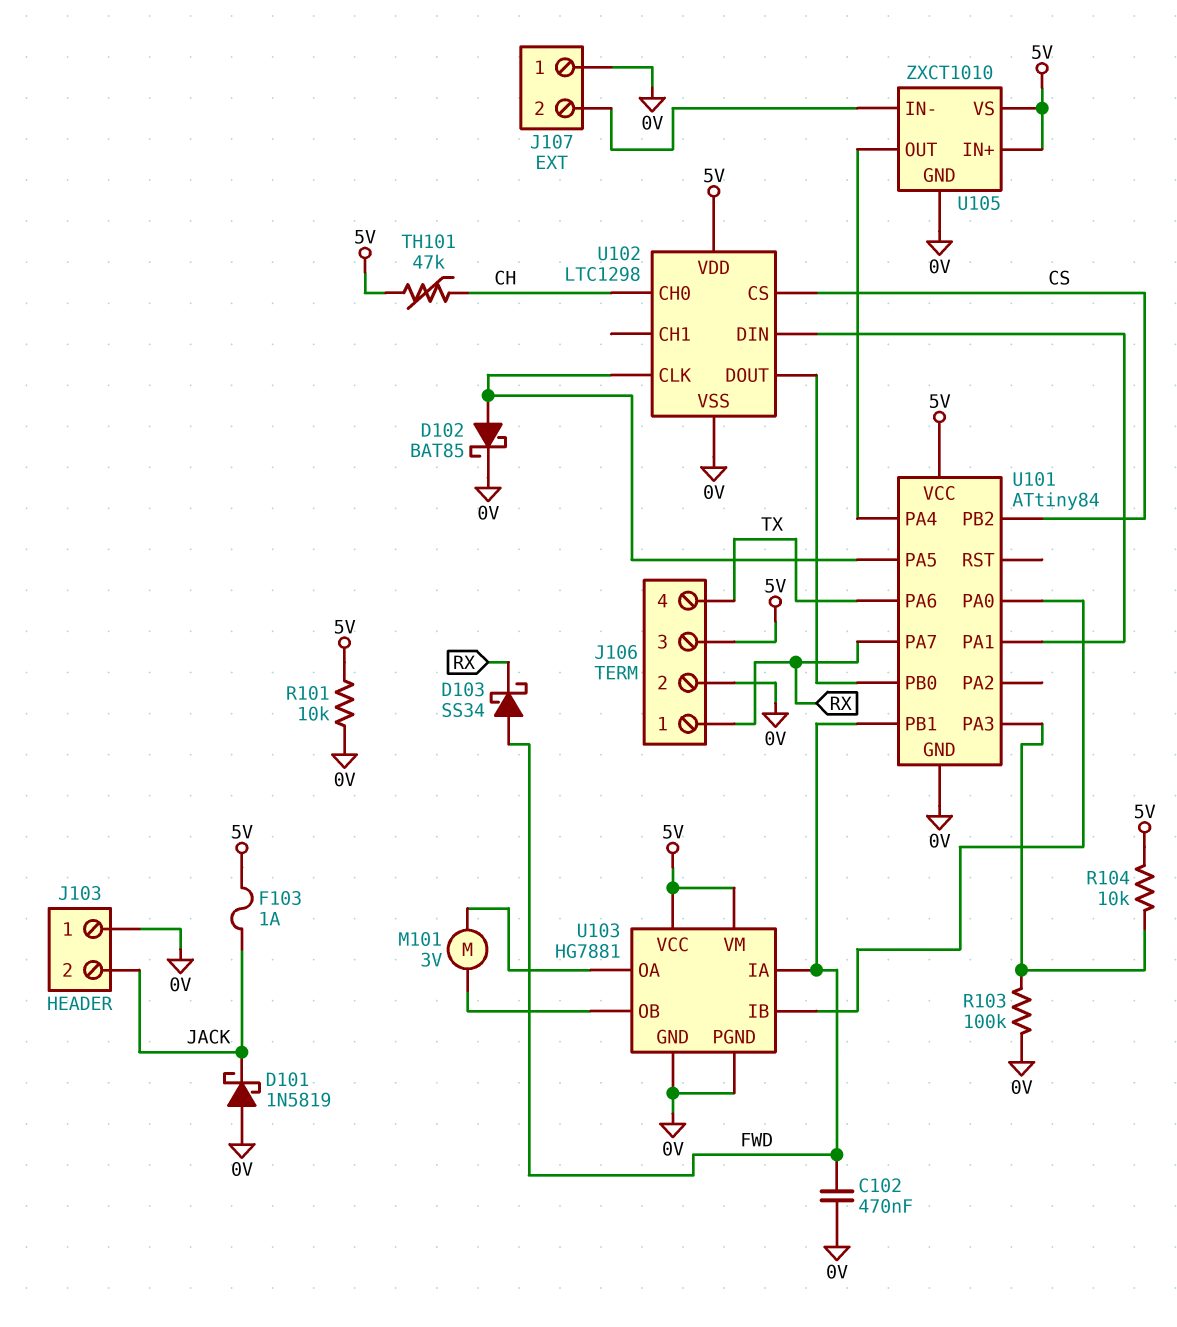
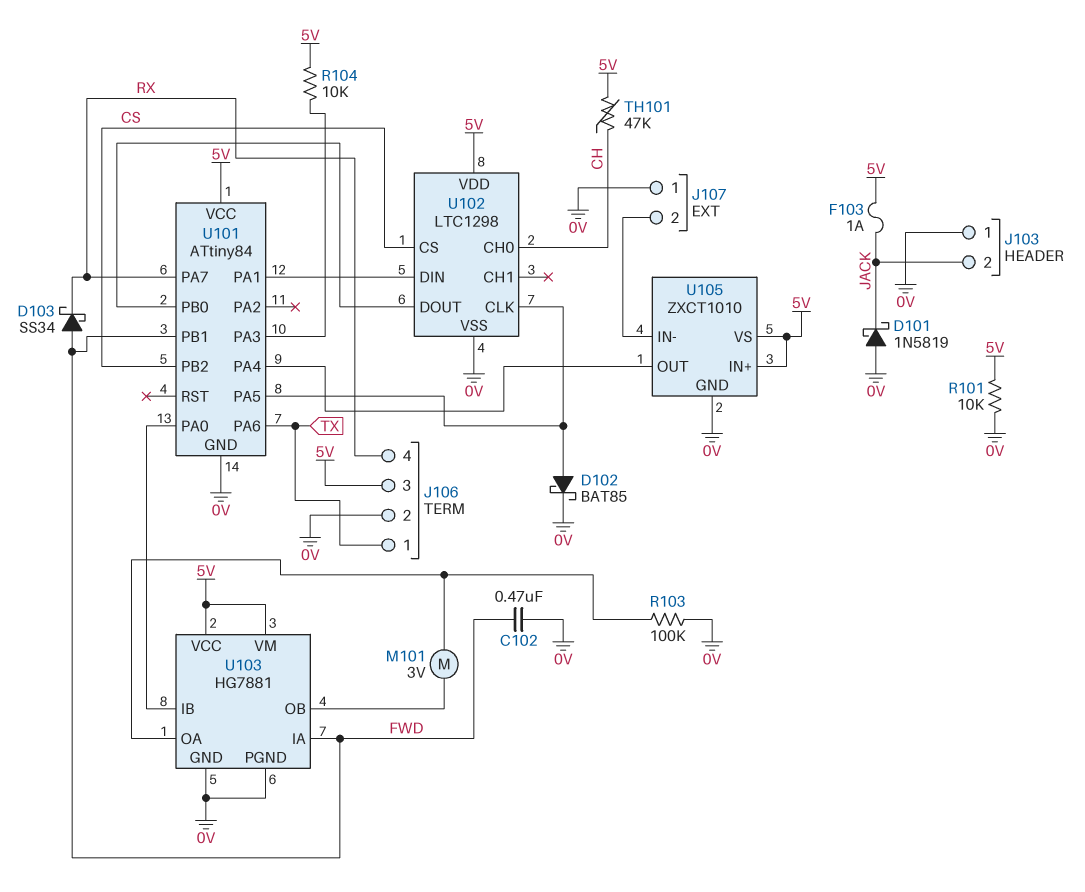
J106 pin 1: RX -> TX
J106 pin 4: TX -> RX
R103: 100k (0V, U101/PA3) -> 100k (0V, U103/OA)

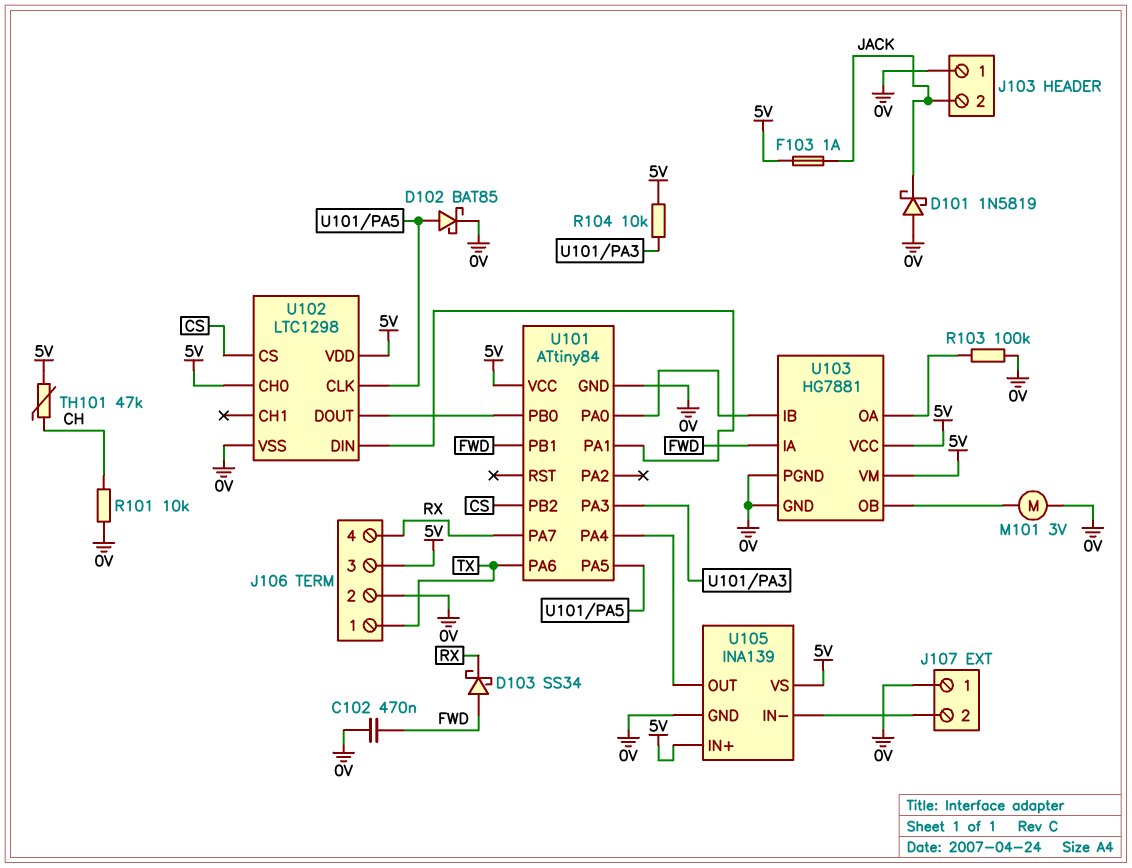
M101: motor 3V (U103/OA, U103/OB) -> motor 3V (0V, U103/OB)
R101: 10k (0V, 5V) -> 10k (0V, CH)
U102 pin CH0: CH -> 5V
U105: ZXCT1010 -> INA139

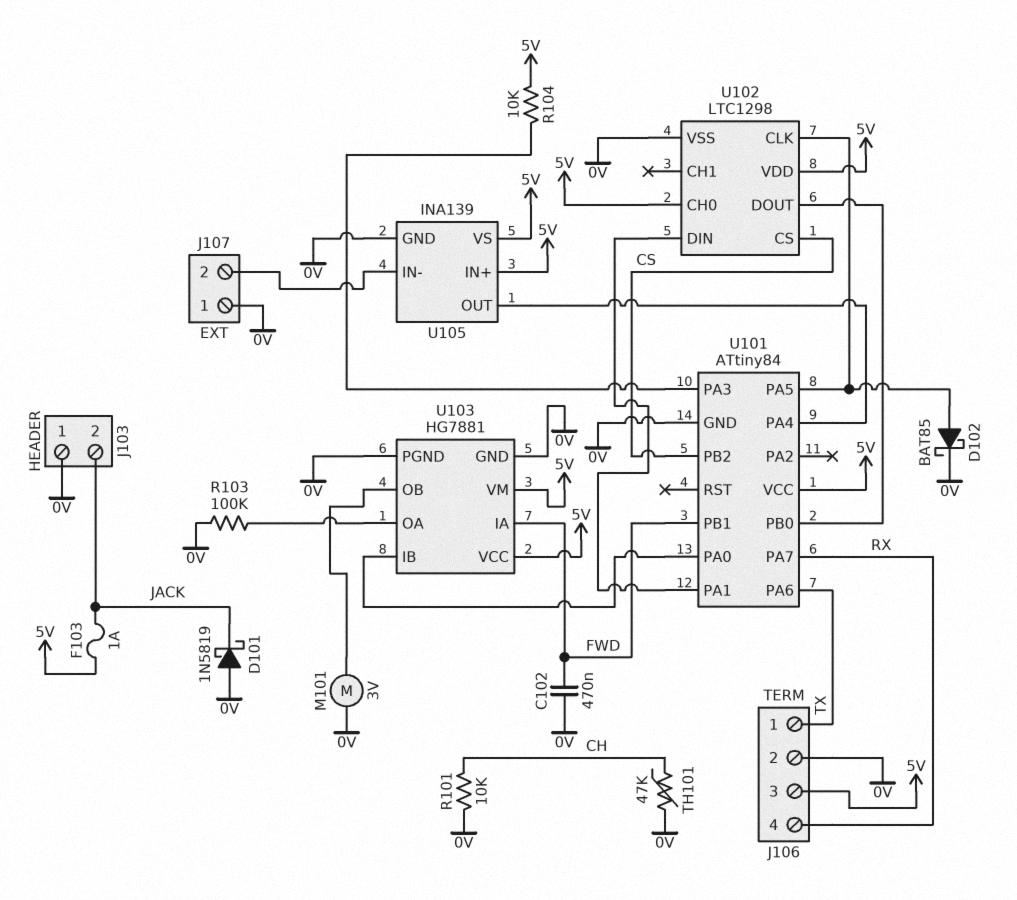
D103: schottky SS34 (A FWD, K RX) -> none
TH101: 47k (5V, CH) -> 47k (0V, CH)

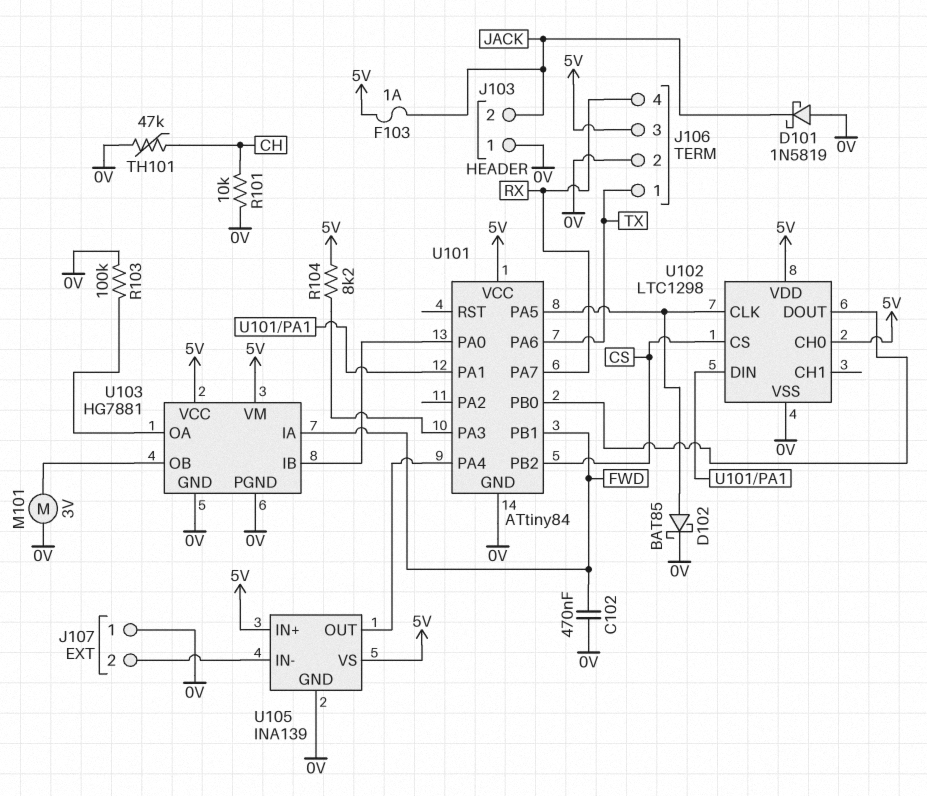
R104: 10k (5V, U101/PA3) -> 8.2k (5V, U101/PA3)

